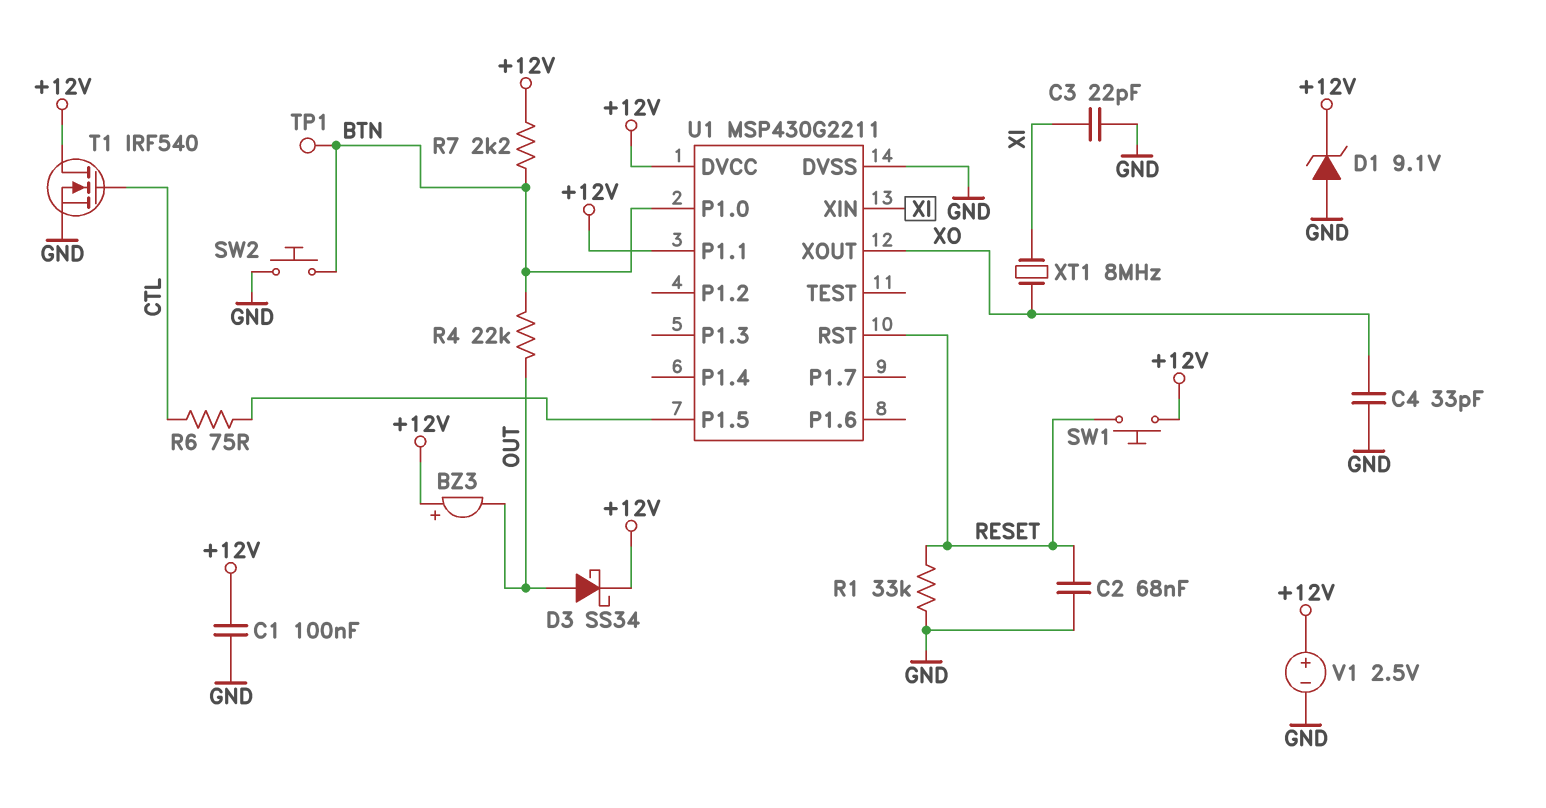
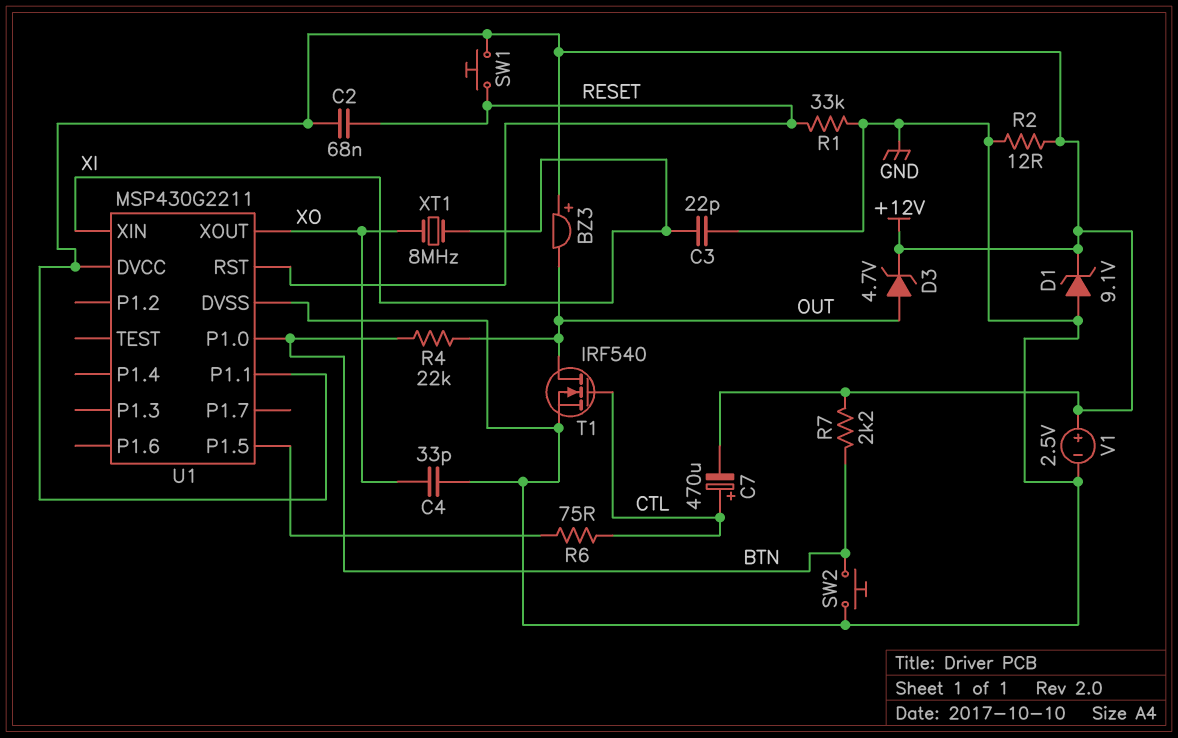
C1: 100nF (+12V, GND) -> none
C2: 68nF (GND, RESET) -> 68nF (+12V, RESET)
C7: none -> 470uF (plus CTL, minus +12V)
D3: schottky SS34 (A OUT, K +12V) -> zener 4.7V (A OUT, K +12V)
R2: none -> 12 (+12V, GND)
T1: NMOS IRF540 (G CTL, D +12V, S GND) -> NMOS IRF540 (G CTL, D OUT, S GND)
TP1: test point (BTN) -> none

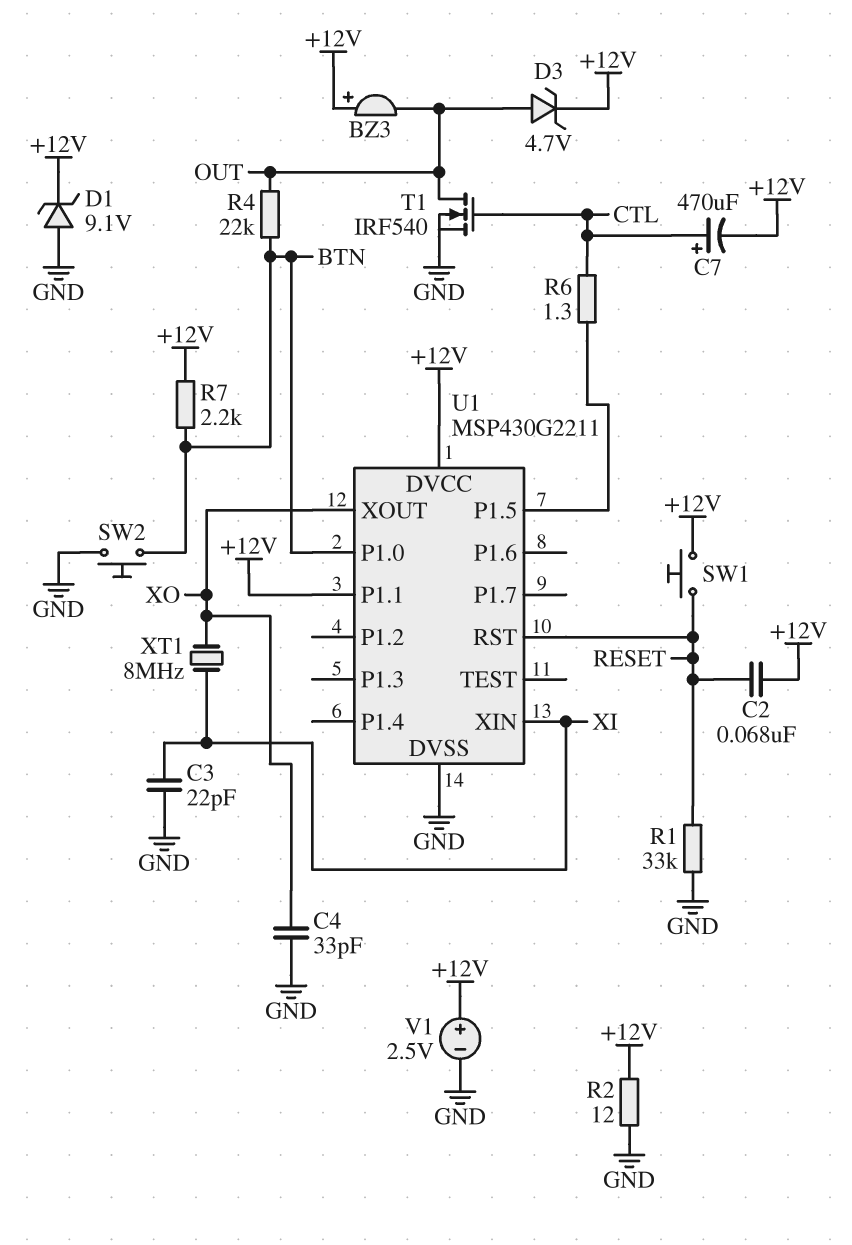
R6: 75 (CTL, U1/P1.5) -> 1.3 (CTL, U1/P1.5)

